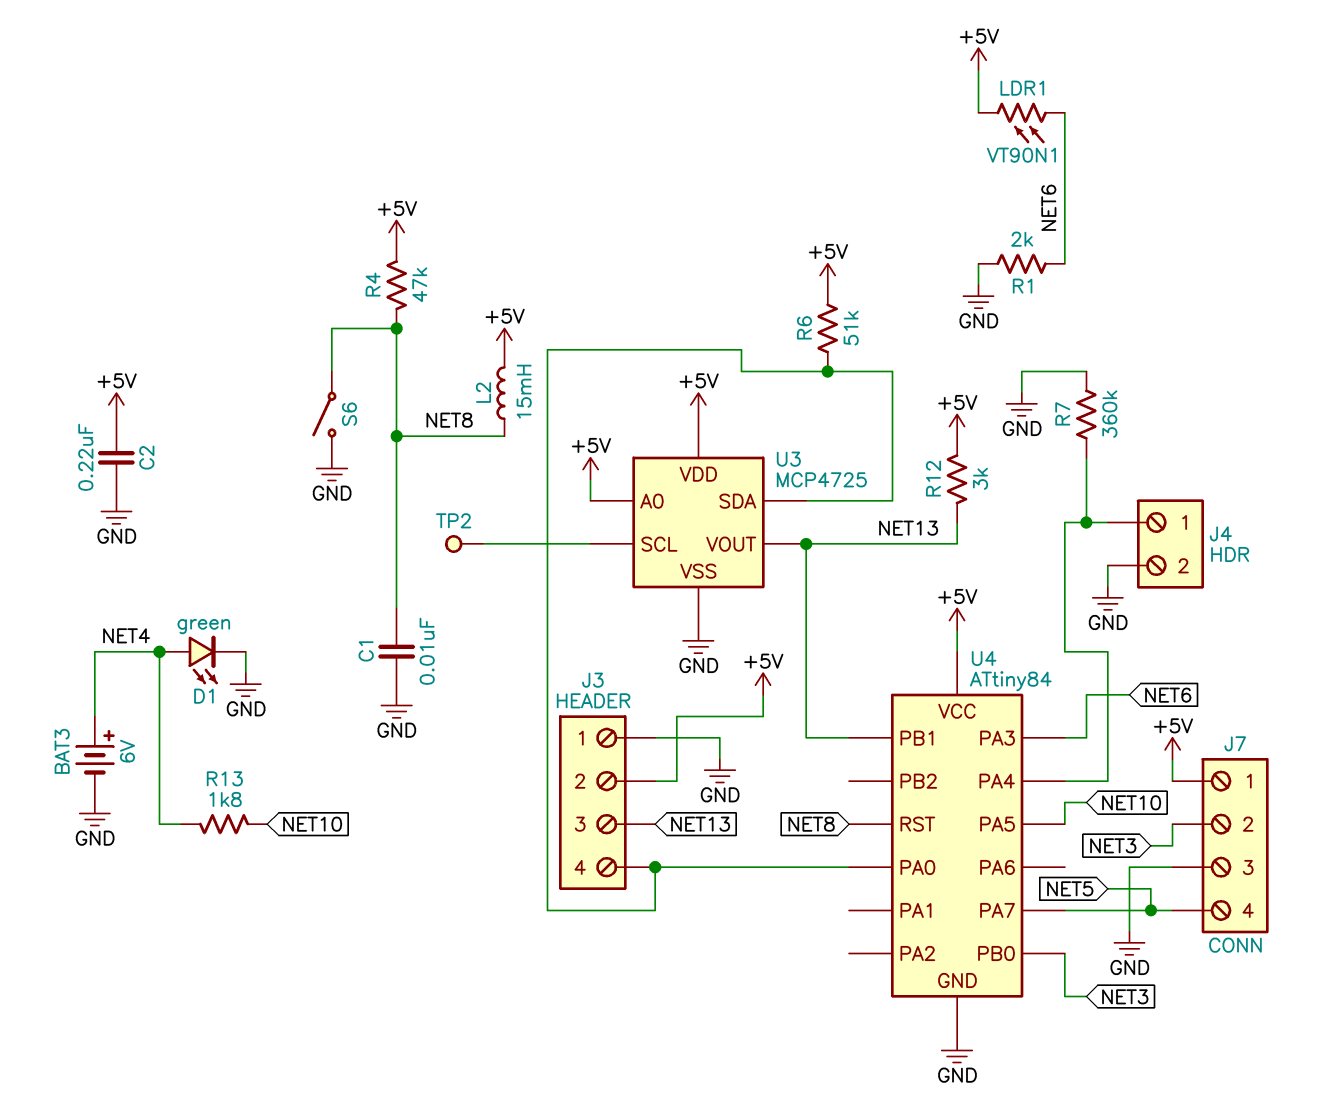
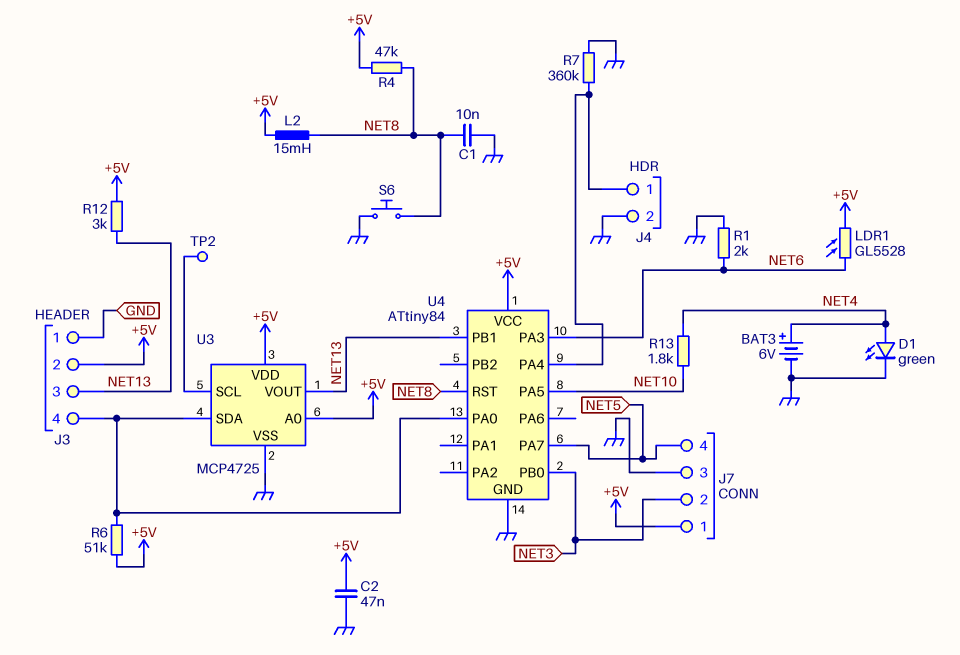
C2: 220nF (+5V, GND) -> 47nF (+5V, GND)
LDR1: VT90N1 (+5V, NET6) -> GL5528 (+5V, NET6)
S6: switch (GND, NET8) -> button (GND, NET8)

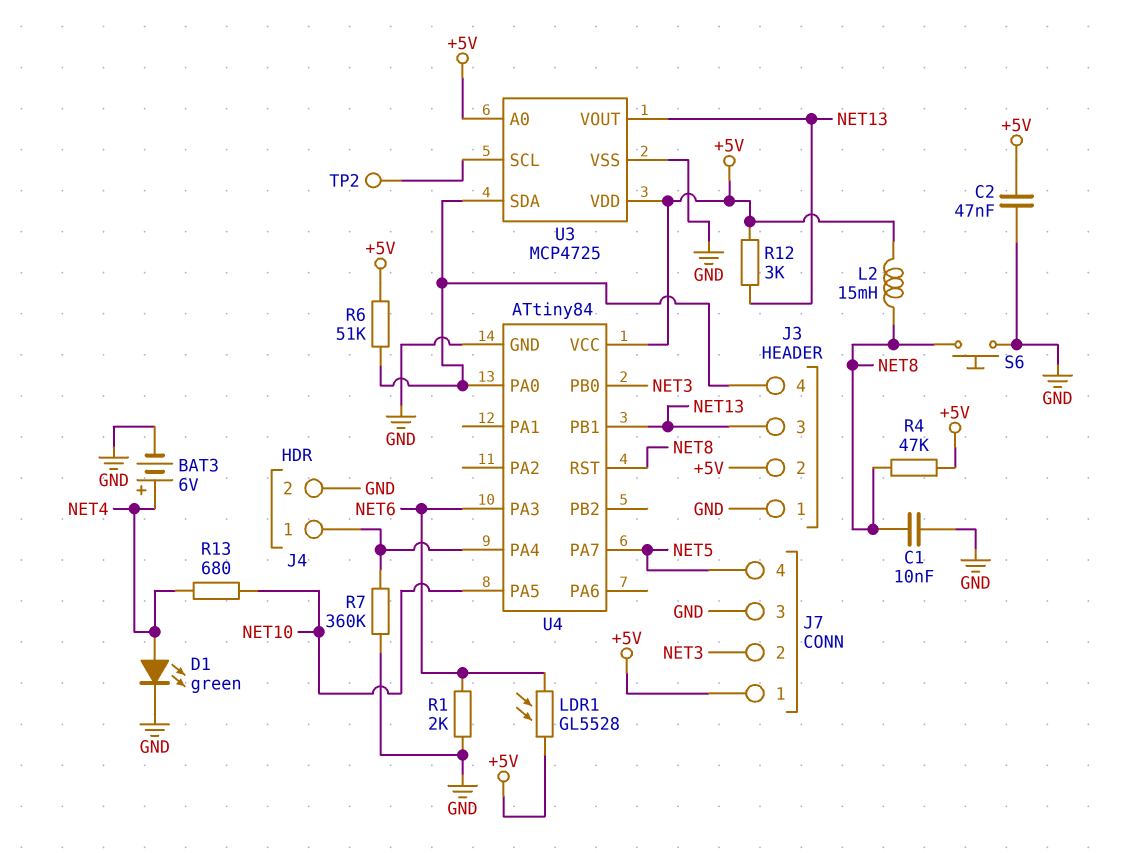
R13: 1.8k (NET4, NET10) -> 680 (NET4, NET10)

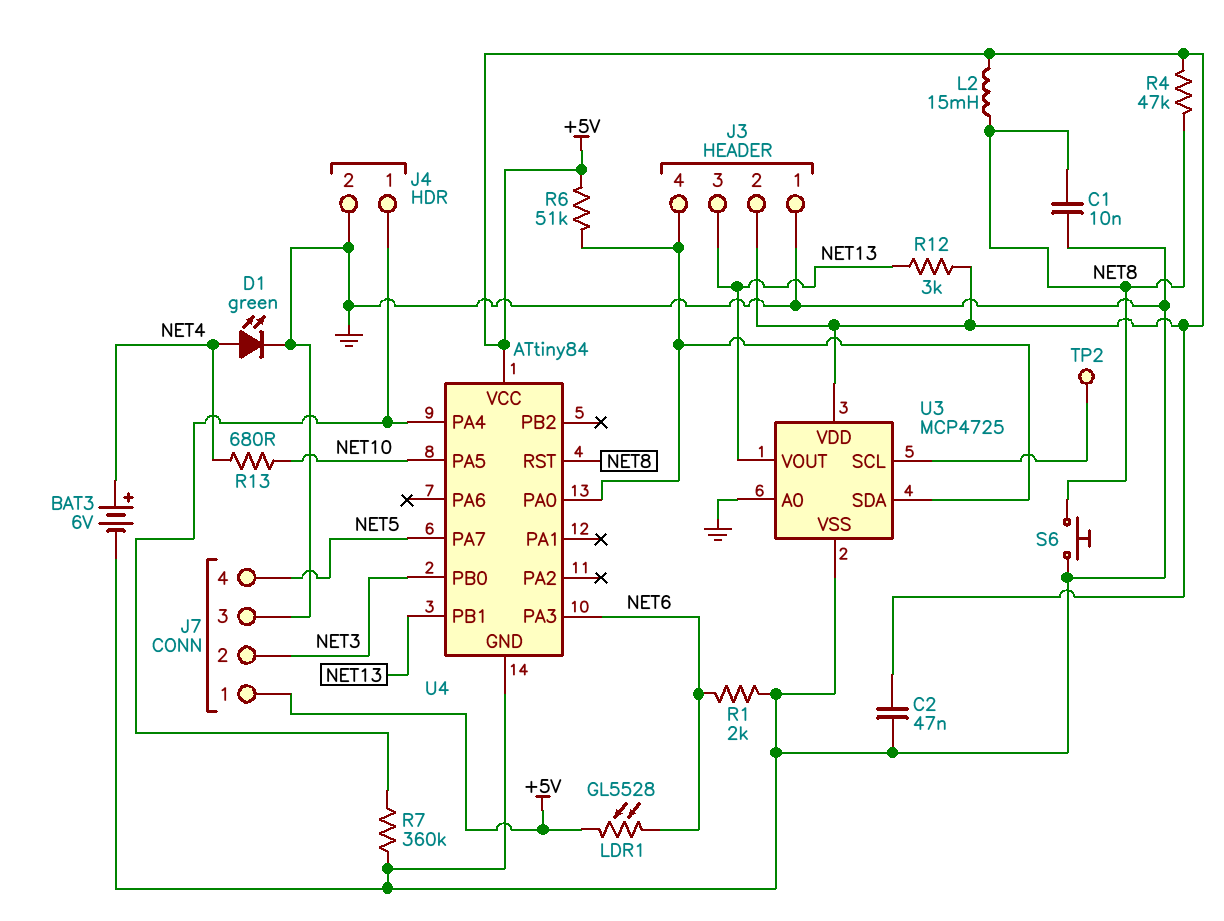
U3 pin A0: +5V -> GND

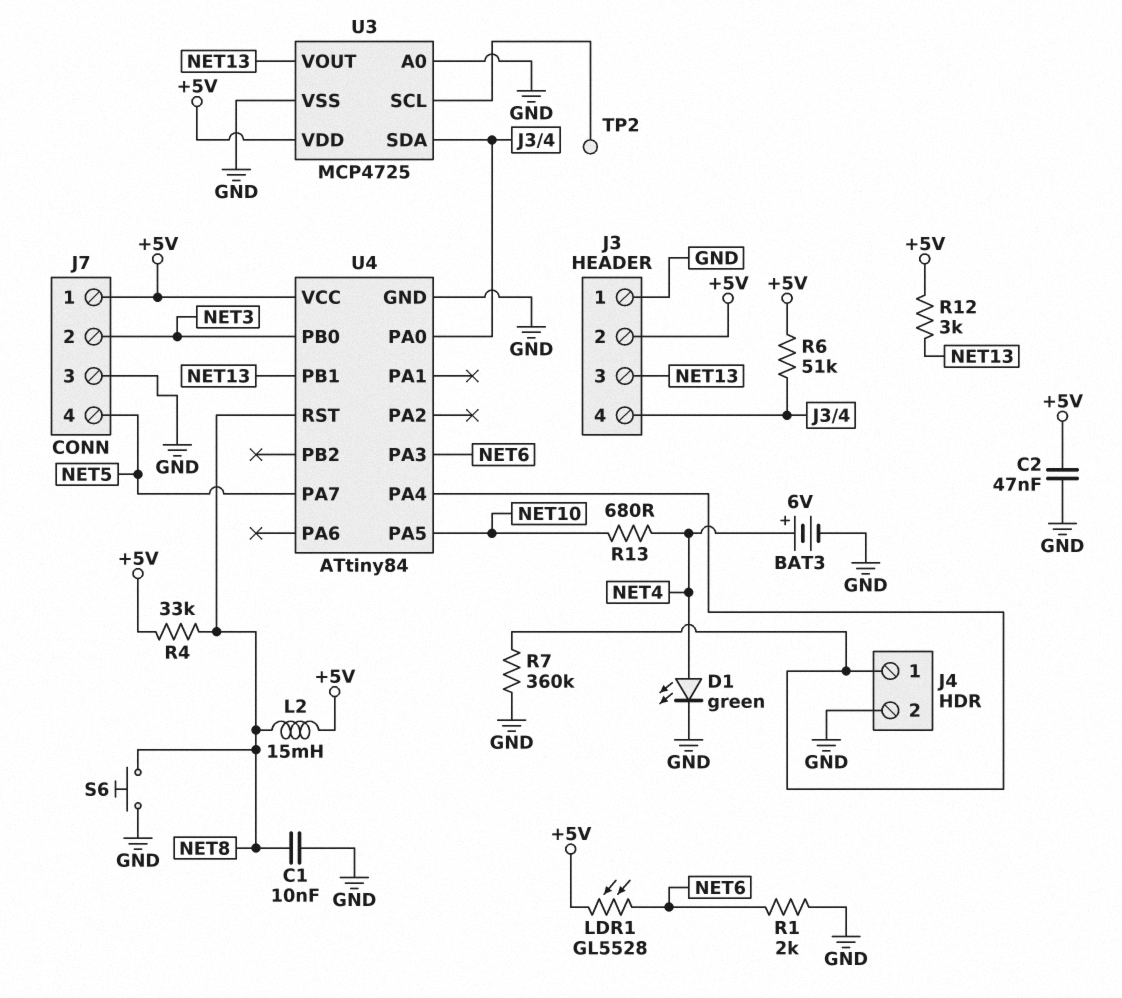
R4: 47k (+5V, NET8) -> 33k (+5V, NET8)

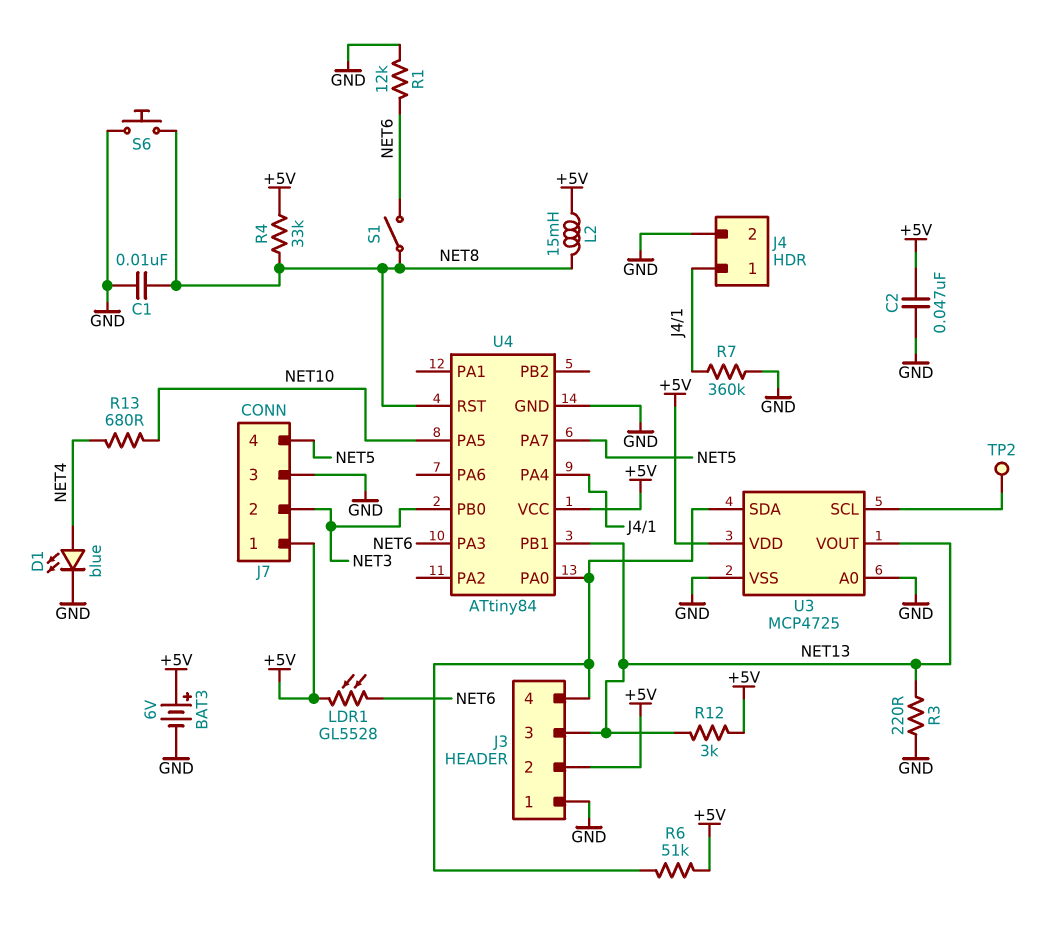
BAT3: 6V (plus NET4, minus GND) -> 6V (plus +5V, minus GND)
D1: LED green (A NET4, K GND) -> LED blue (A NET4, K GND)
R1: 2k (GND, NET6) -> 12k (GND, NET6)
R3: none -> 220 (GND, NET13)
S1: none -> switch (NET6, NET8)

